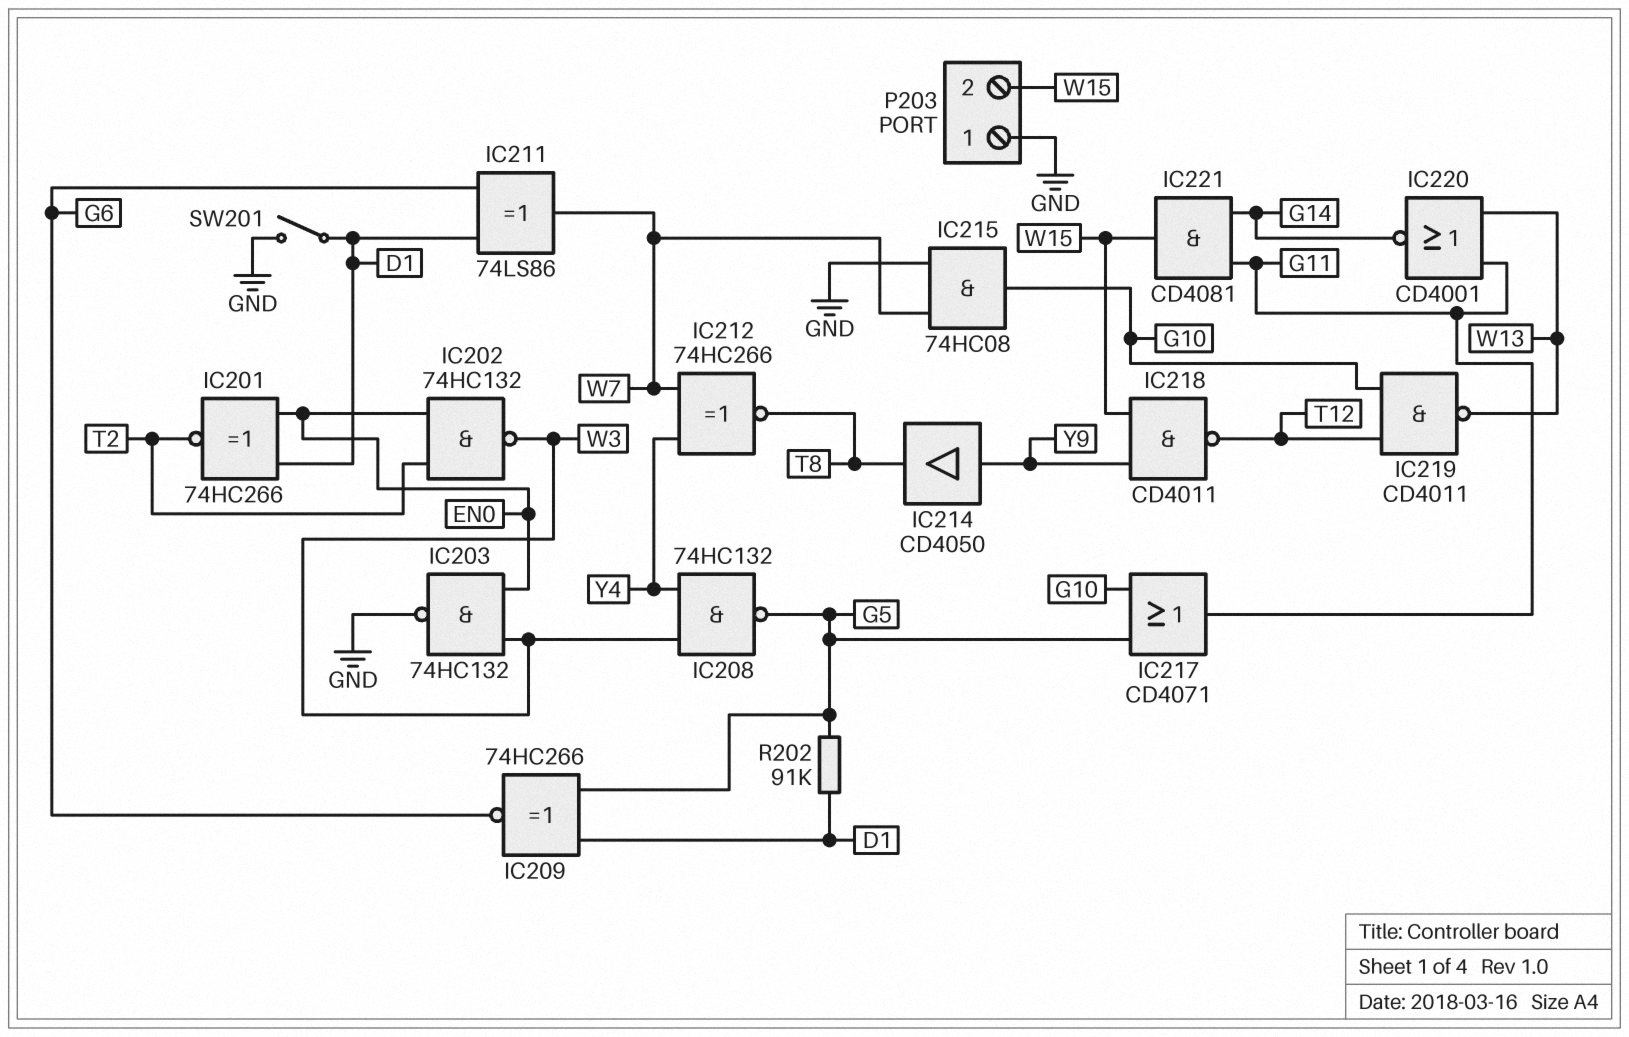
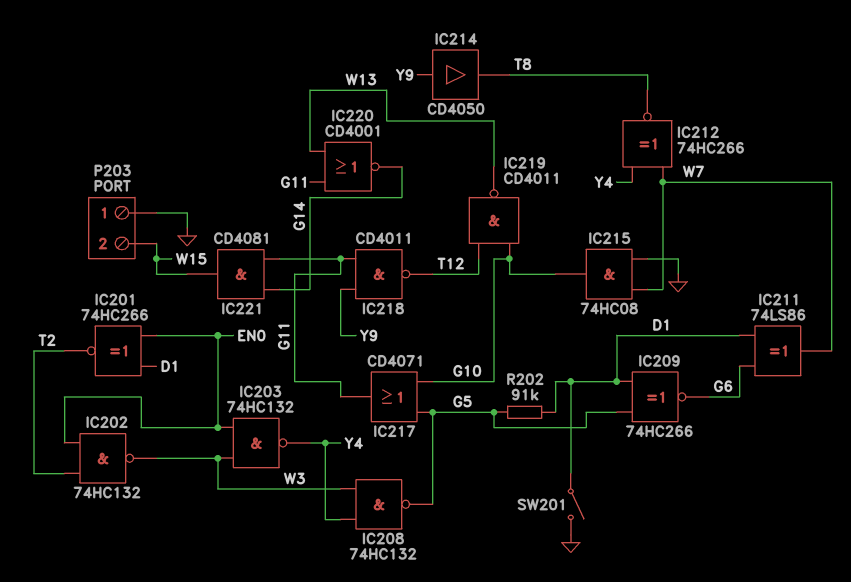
IC203: NAND 74HC132 (in EN0, in W3, out GND) -> NAND 74HC132 (in EN0, in W3, out Y4)
IC218: NAND CD4011 (in W15, in Y9, out T12) -> NAND CD4011 (in G11, in Y9, out T12)

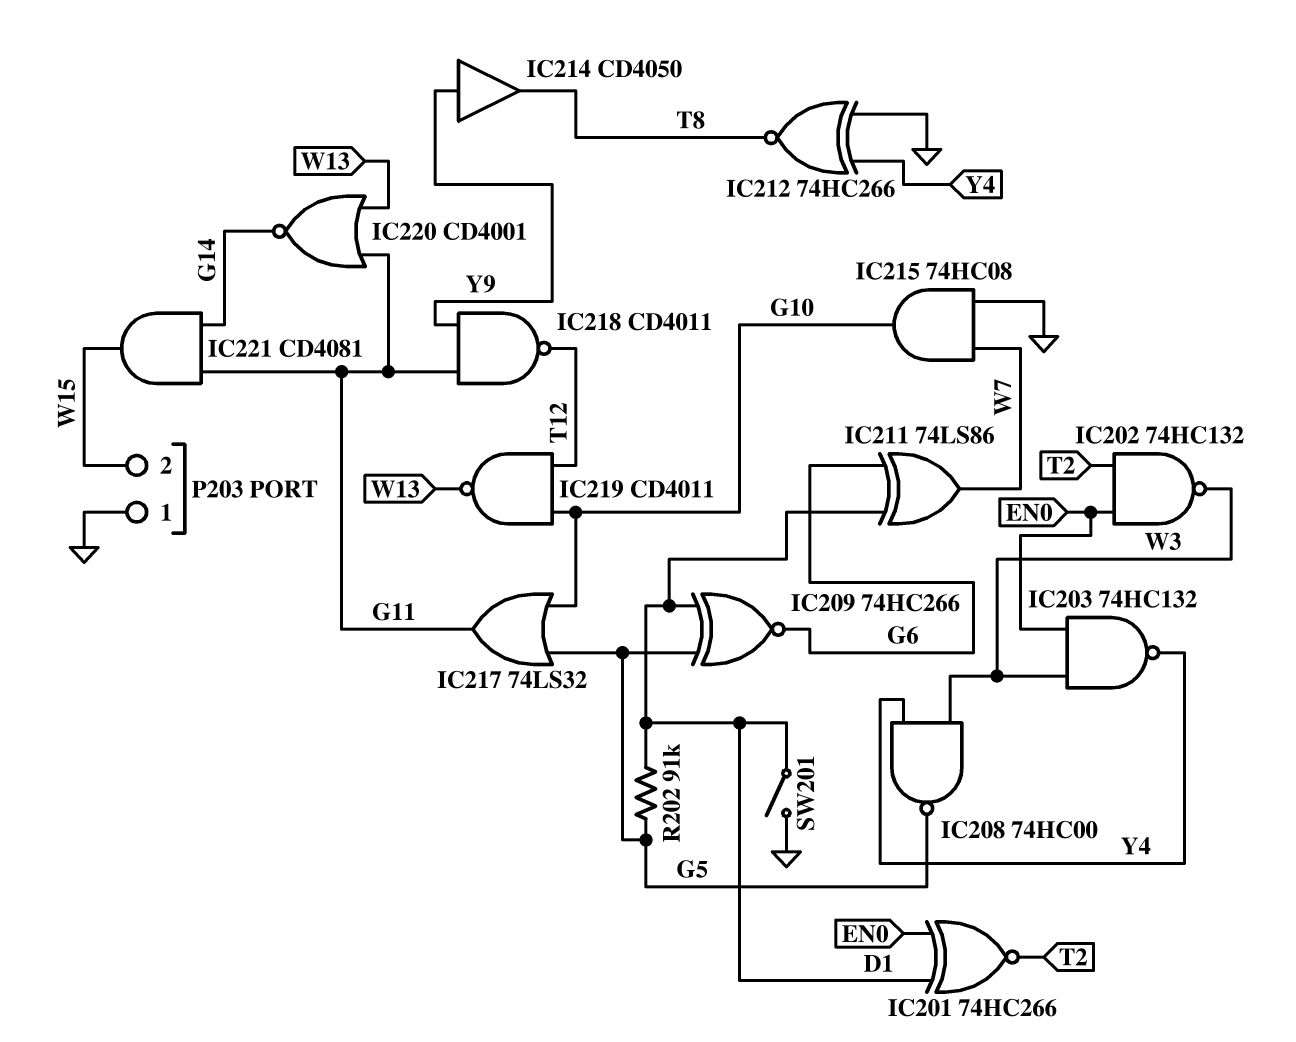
IC208: NAND 74HC132 (in W3, in Y4, out G5) -> NAND 74HC00 (in W3, in Y4, out G5)
IC212: XNOR 74HC266 (in W7, in Y4, out T8) -> XNOR 74HC266 (in GND, in Y4, out T8)
IC217: OR CD4071 (in G5, in G10, out G11) -> OR 74LS32 (in G5, in G10, out G11)

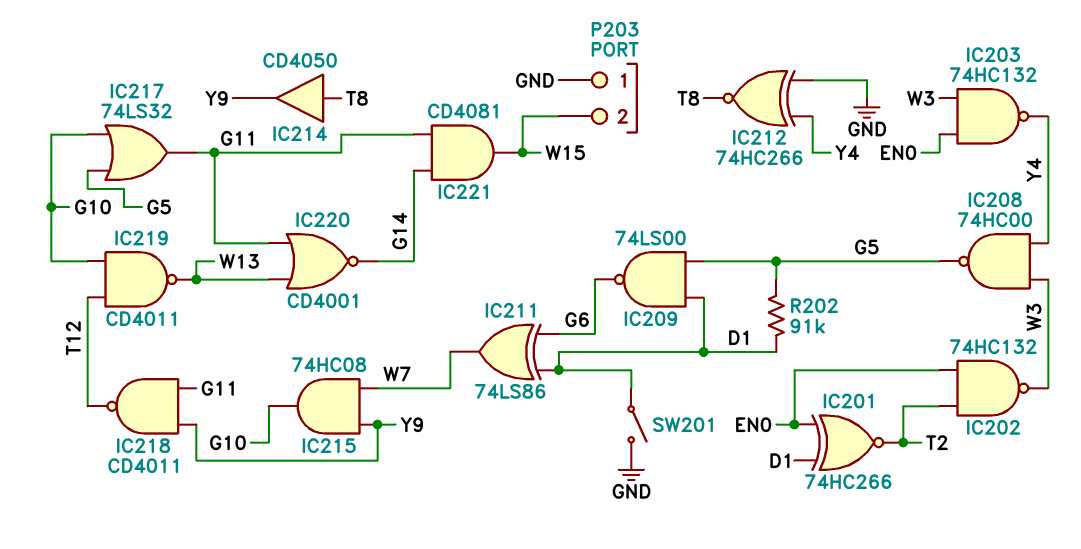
IC209: XNOR 74HC266 (in D1, in G5, out G6) -> NAND 74LS00 (in D1, in G5, out G6)
IC214: buffer CD4050 (in Y9, out T8) -> buffer CD4050 (in T8, out Y9)
IC215: AND 74HC08 (in GND, in W7, out G10) -> AND 74HC08 (in W7, in Y9, out G10)

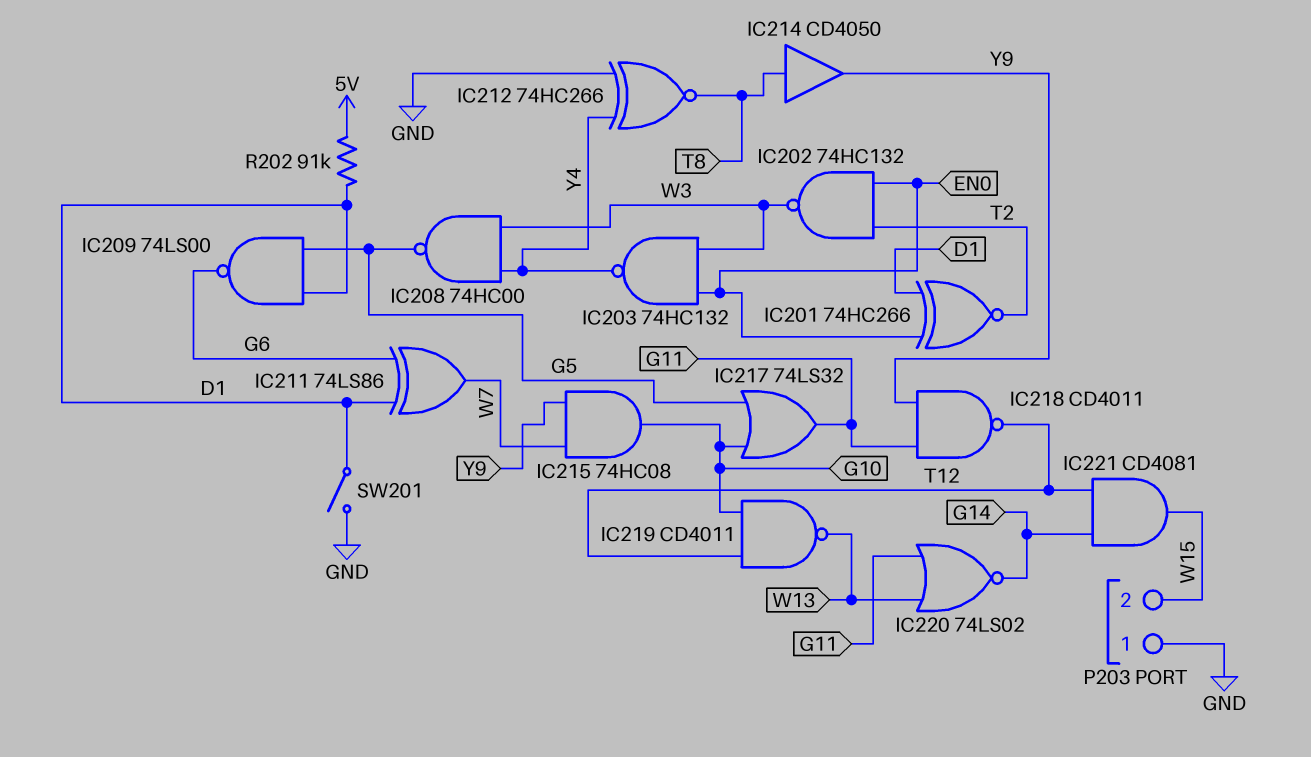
IC220: NOR CD4001 (in G11, in W13, out G14) -> NOR 74LS02 (in G11, in W13, out G14)
IC221: AND CD4081 (in G11, in G14, out W15) -> AND CD4081 (in G14, in T12, out W15)
R202: 91k (D1, G5) -> 91k (5V, D1)

